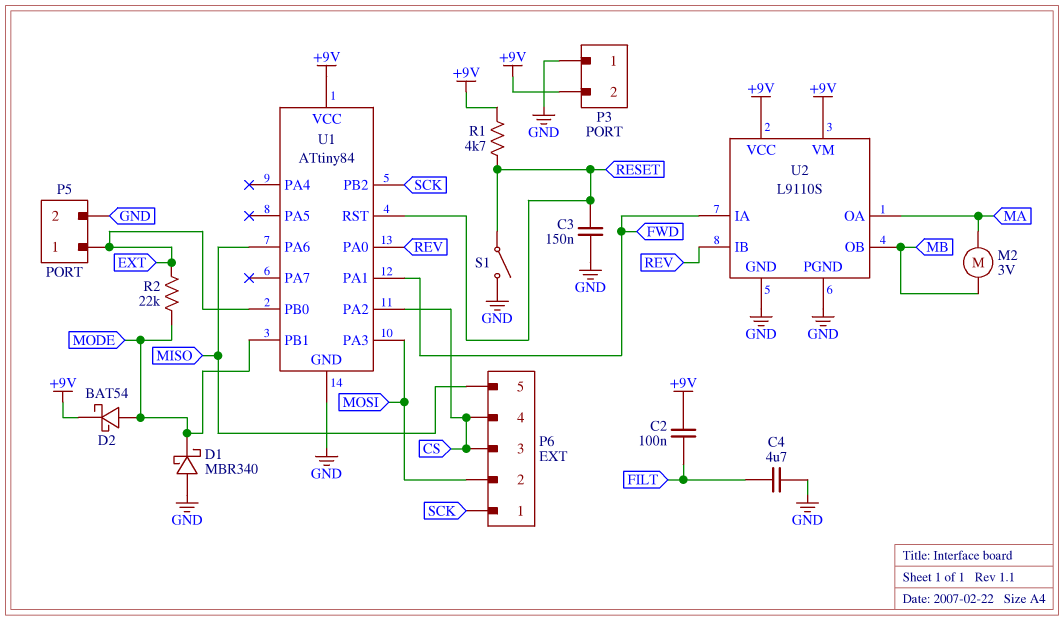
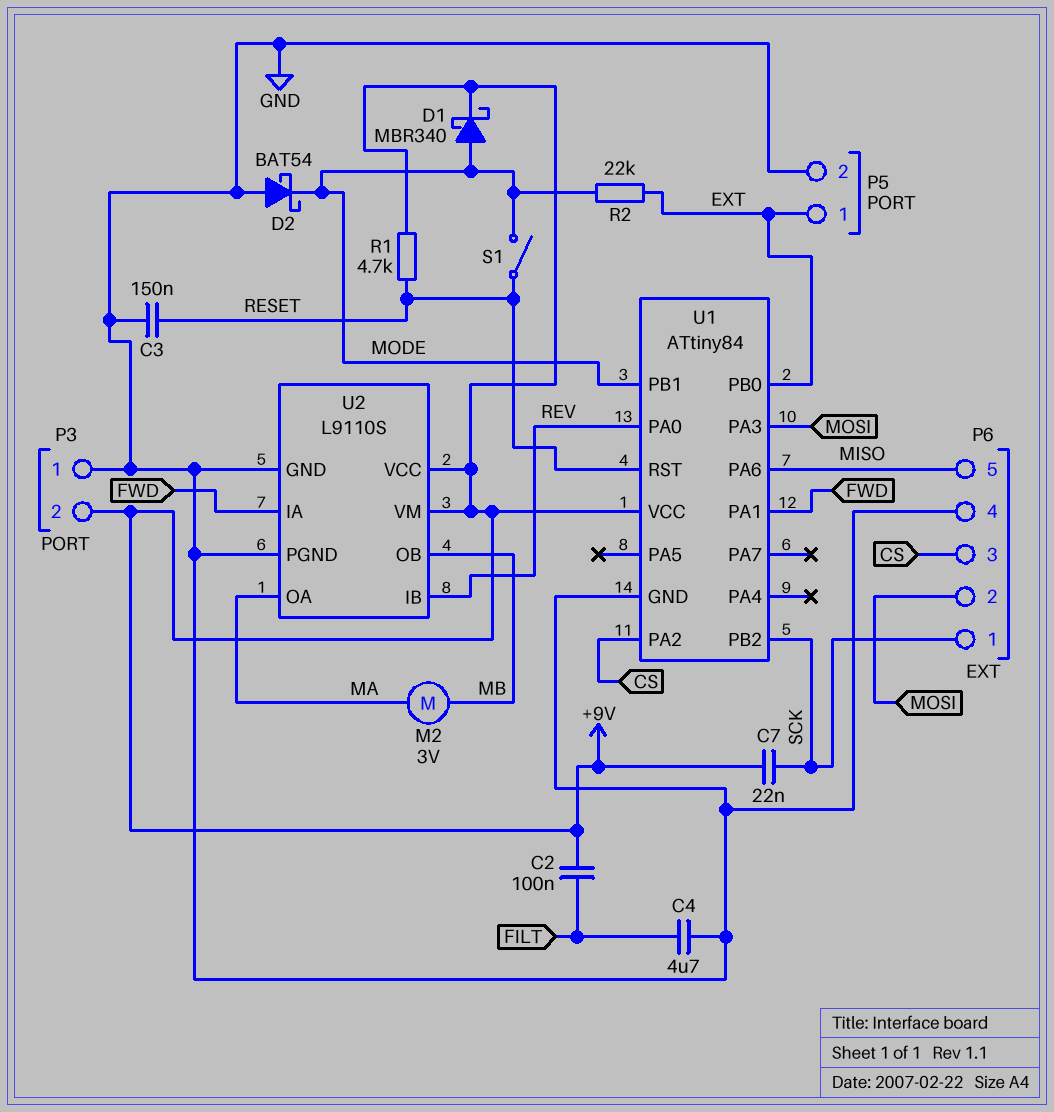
C7: none -> 22nF (+9V, SCK)
D1: schottky MBR340 (A GND, K MODE) -> schottky MBR340 (A MODE, K +9V)
D2: schottky BAT54 (A MODE, K +9V) -> schottky BAT54 (A GND, K MODE)
P6 pin 4: CS -> GND
S1: switch (GND, RESET) -> switch (MODE, RESET)

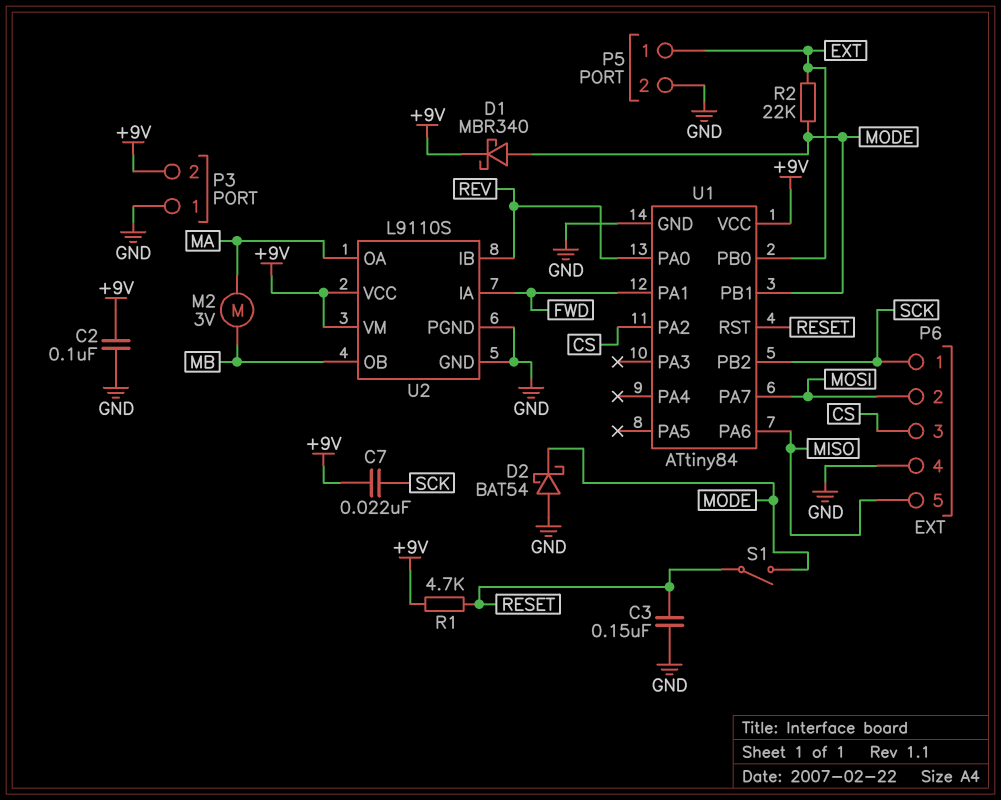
C2: 100nF (+9V, FILT) -> 100nF (+9V, GND)
C4: 4.7uF (FILT, GND) -> none
U1 pin PA3: MOSI -> none
U1 pin PA7: none -> MOSI

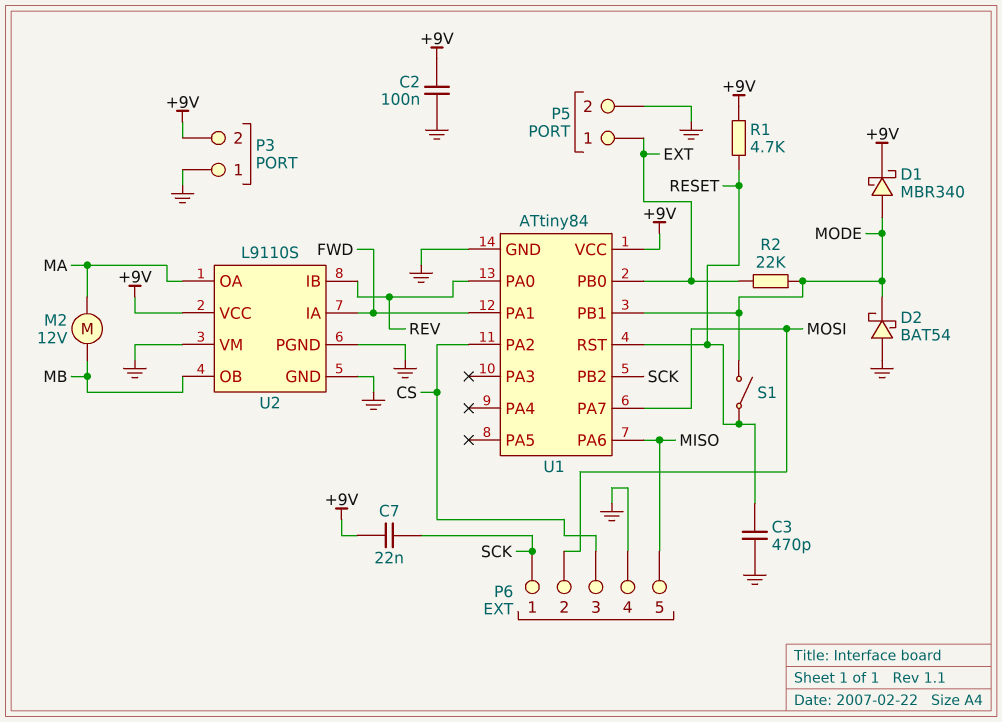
C3: 150nF (GND, RESET) -> 470pF (GND, RESET)
M2: motor 3V (MA, MB) -> motor 12V (MA, MB)
U2 pin VM: +9V -> GND

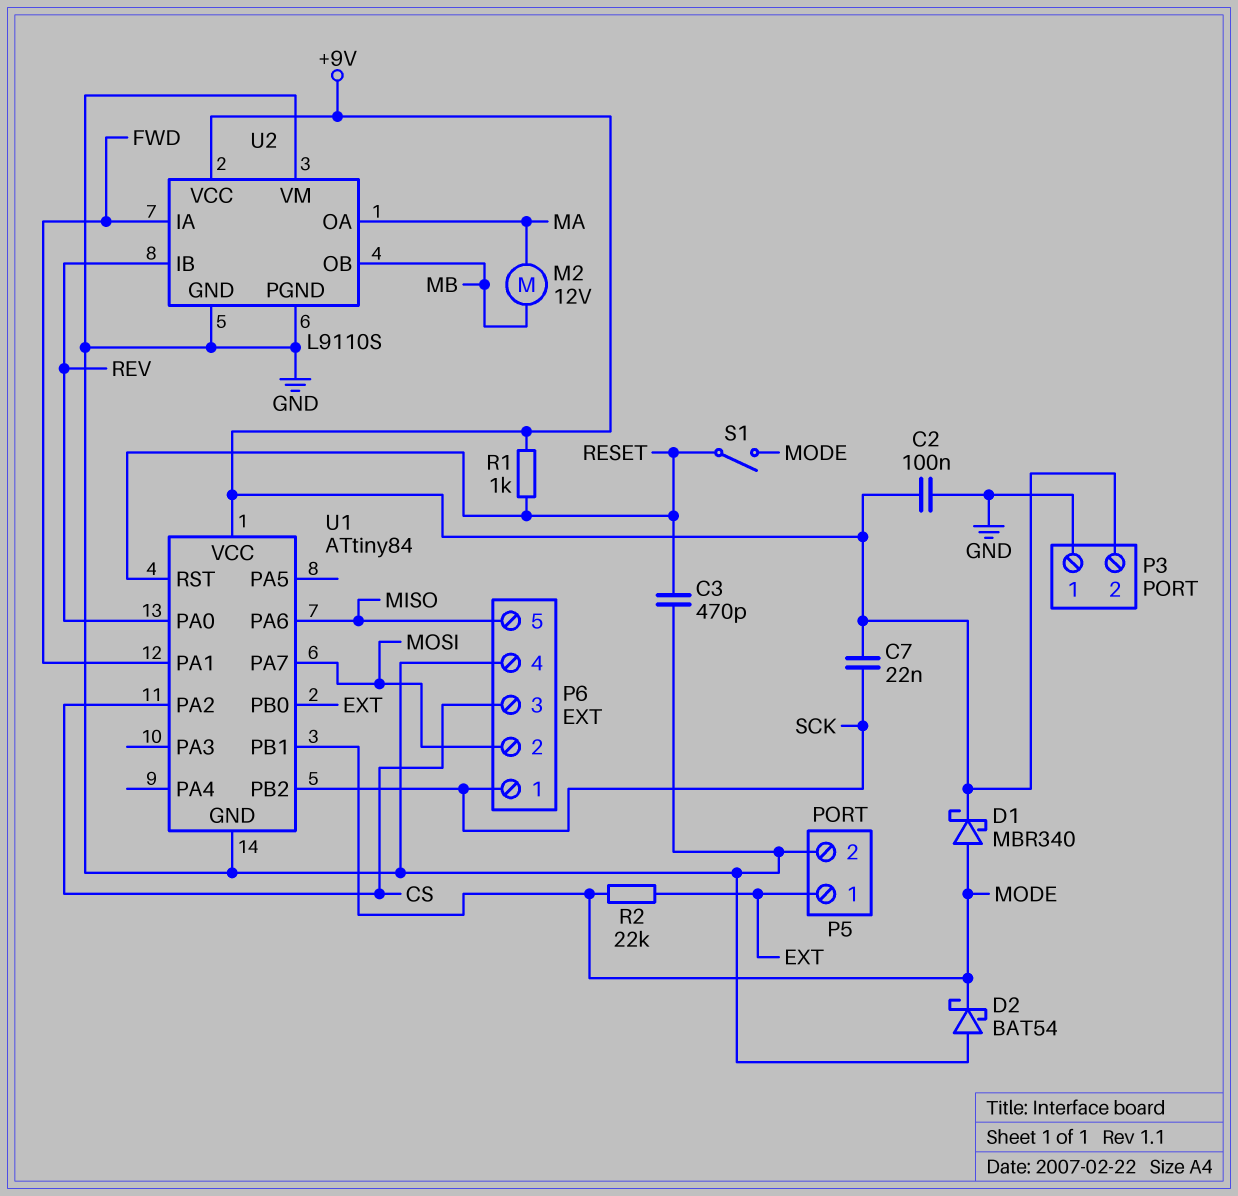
R1: 4.7k (+9V, RESET) -> 1k (+9V, RESET)

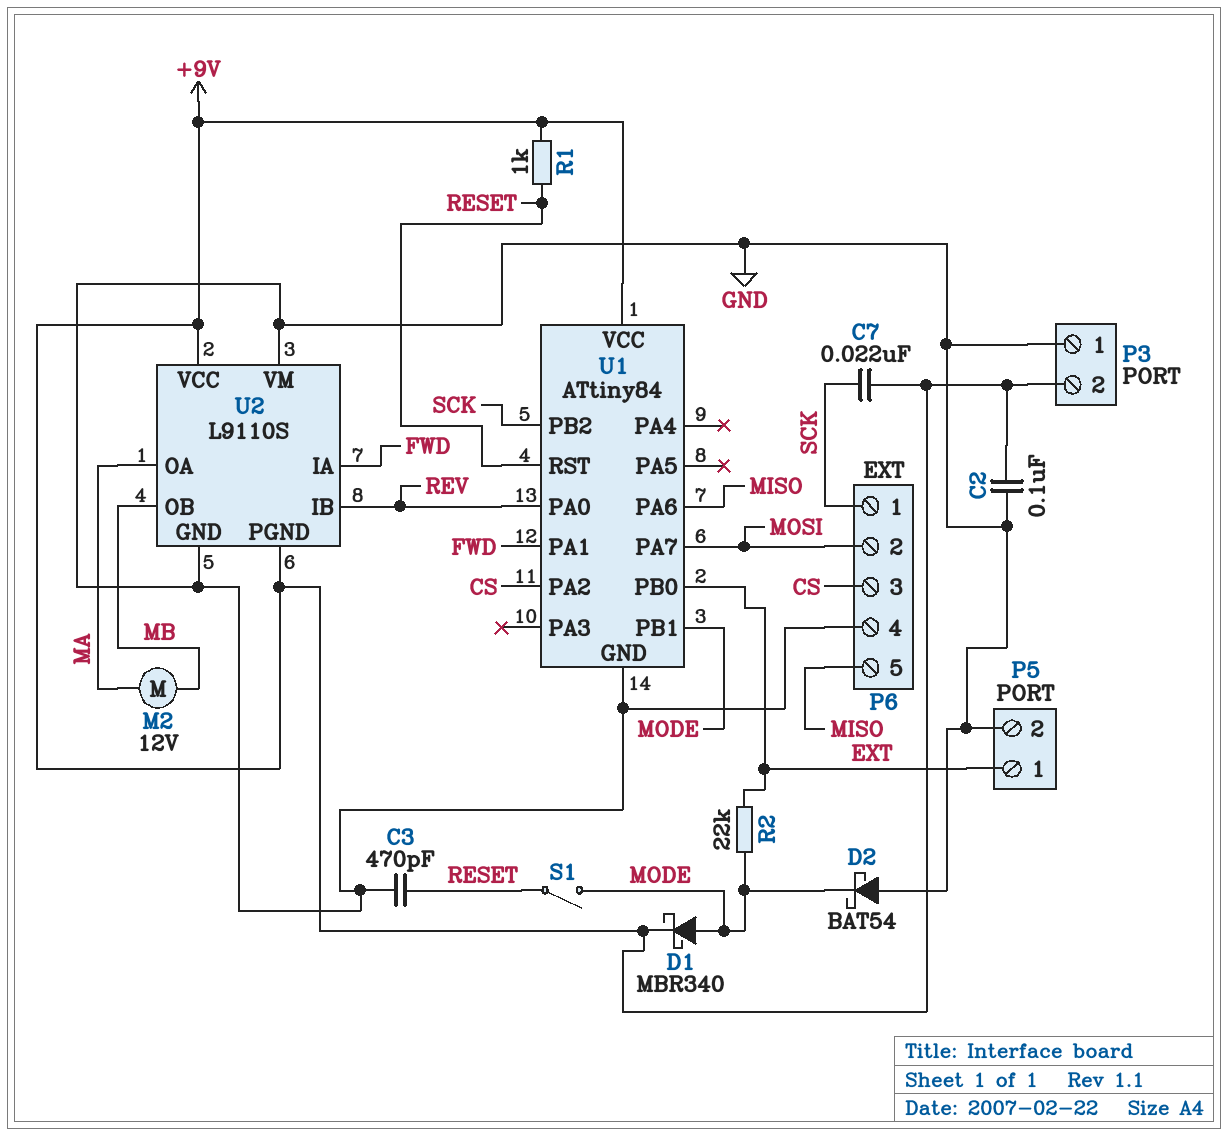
U2 pin PGND: GND -> +9V

